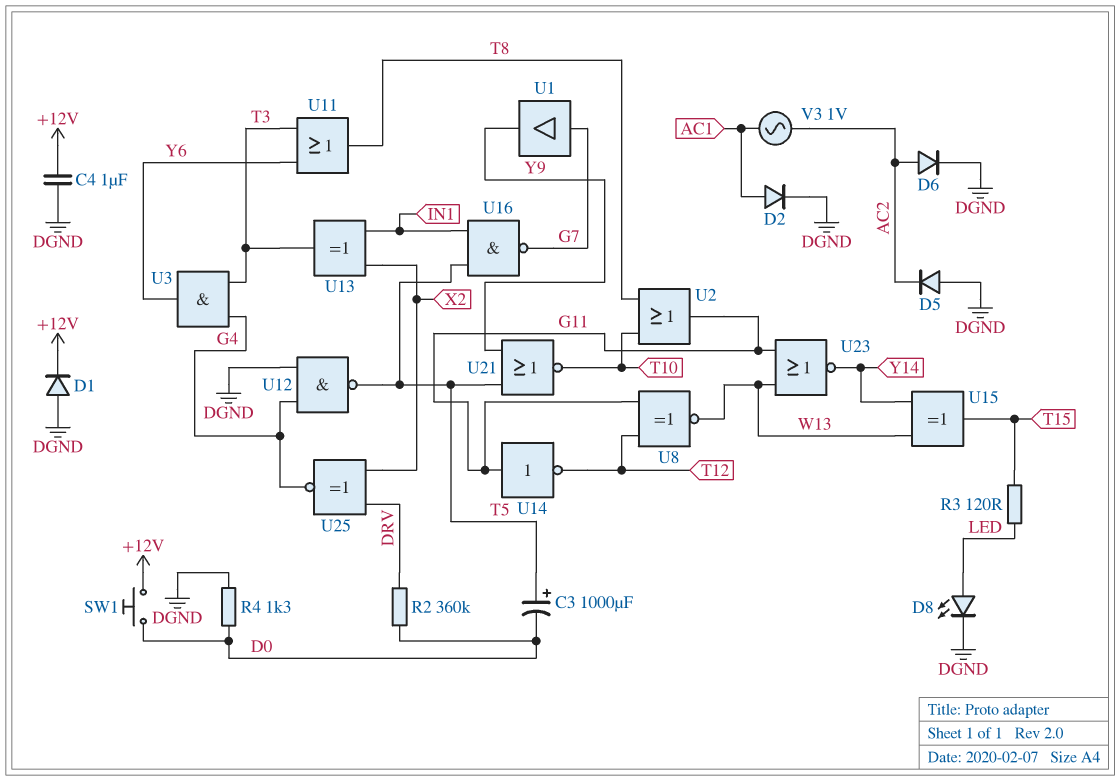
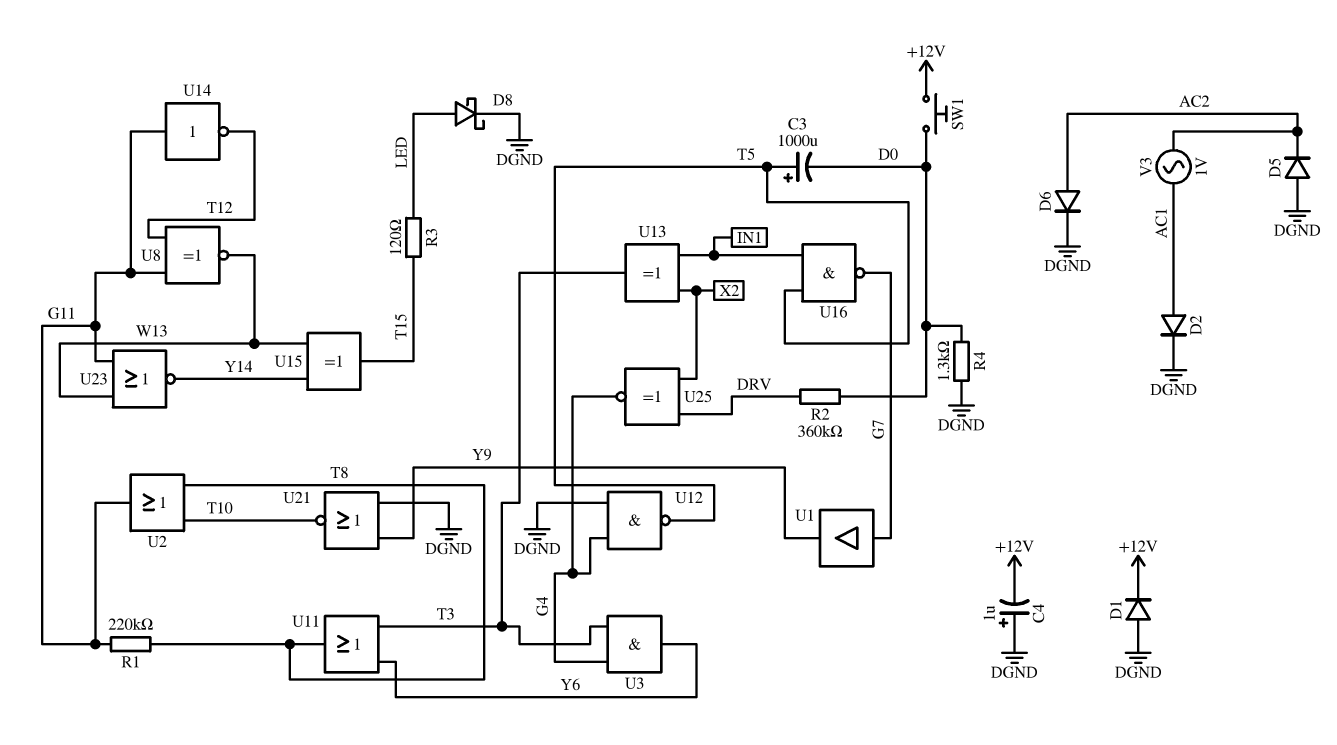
C4: 1uF (+12V, DGND) -> 1uF (plus DGND, minus +12V)
D8: LED (A LED, K DGND) -> schottky (A LED, K DGND)
R1: none -> 220k (G11, T8)
U21: NOR (in T5, in Y9, out T10) -> NOR (in DGND, in Y9, out T10)

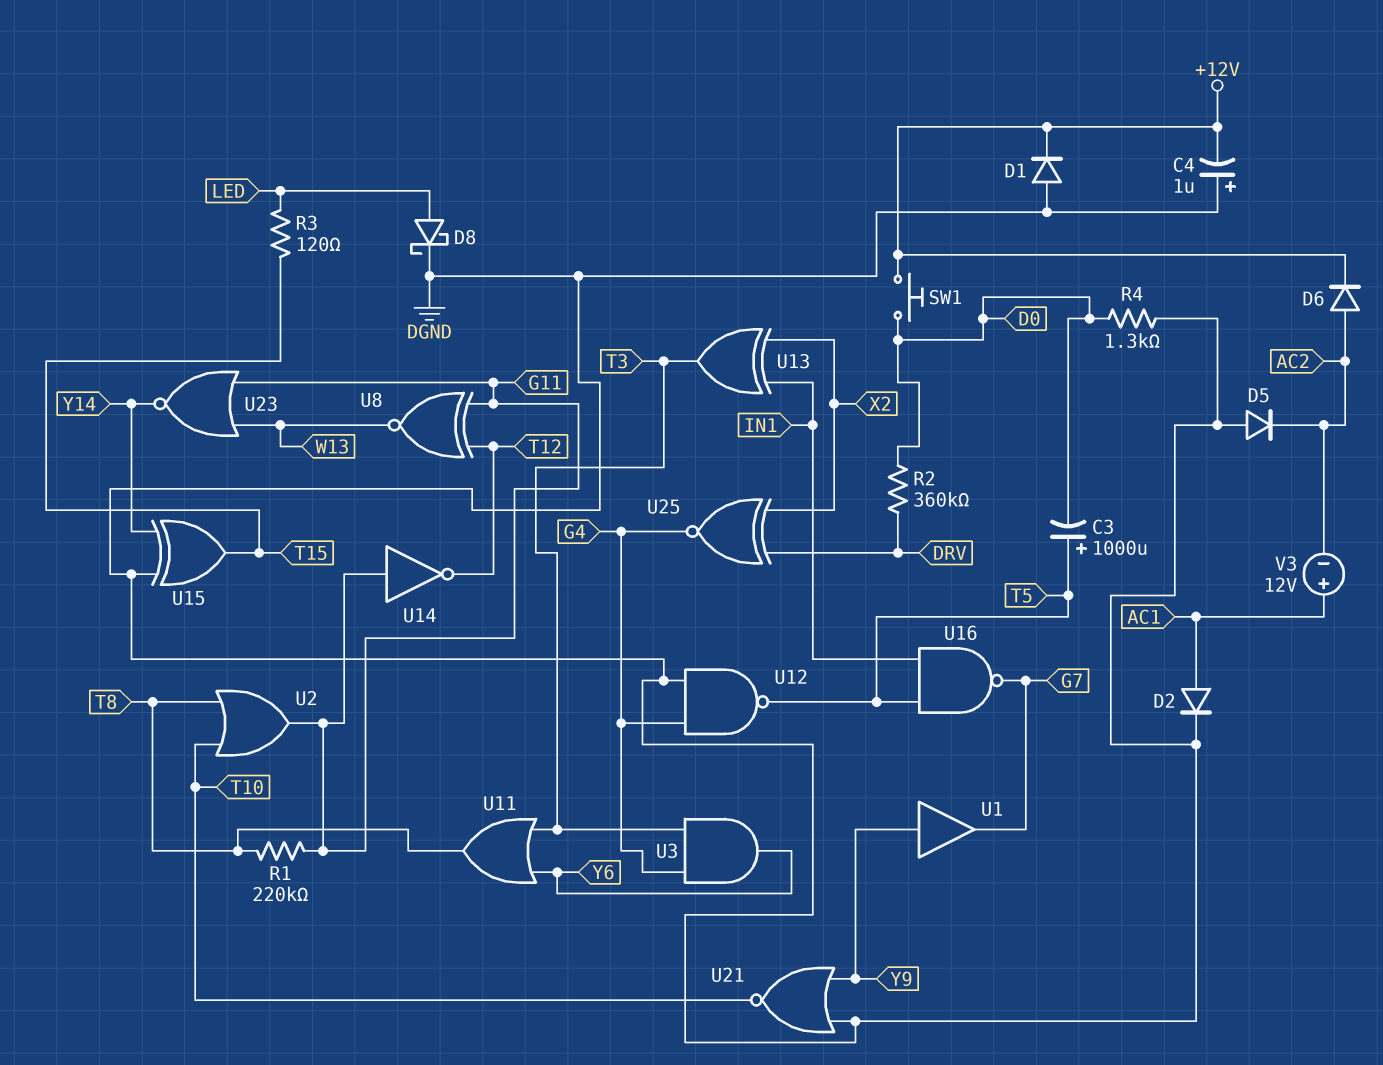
D6: diode (A AC2, K DGND) -> diode (A AC2, K +12V)
U1: buffer (in G7, out Y9) -> buffer (in Y9, out G7)
U15: XOR (in W13, in Y14, out T15) -> XOR (in DGND, in Y14, out T15)
V3: AC 1V (AC1, AC2) -> 12V (plus AC1, minus AC2)

